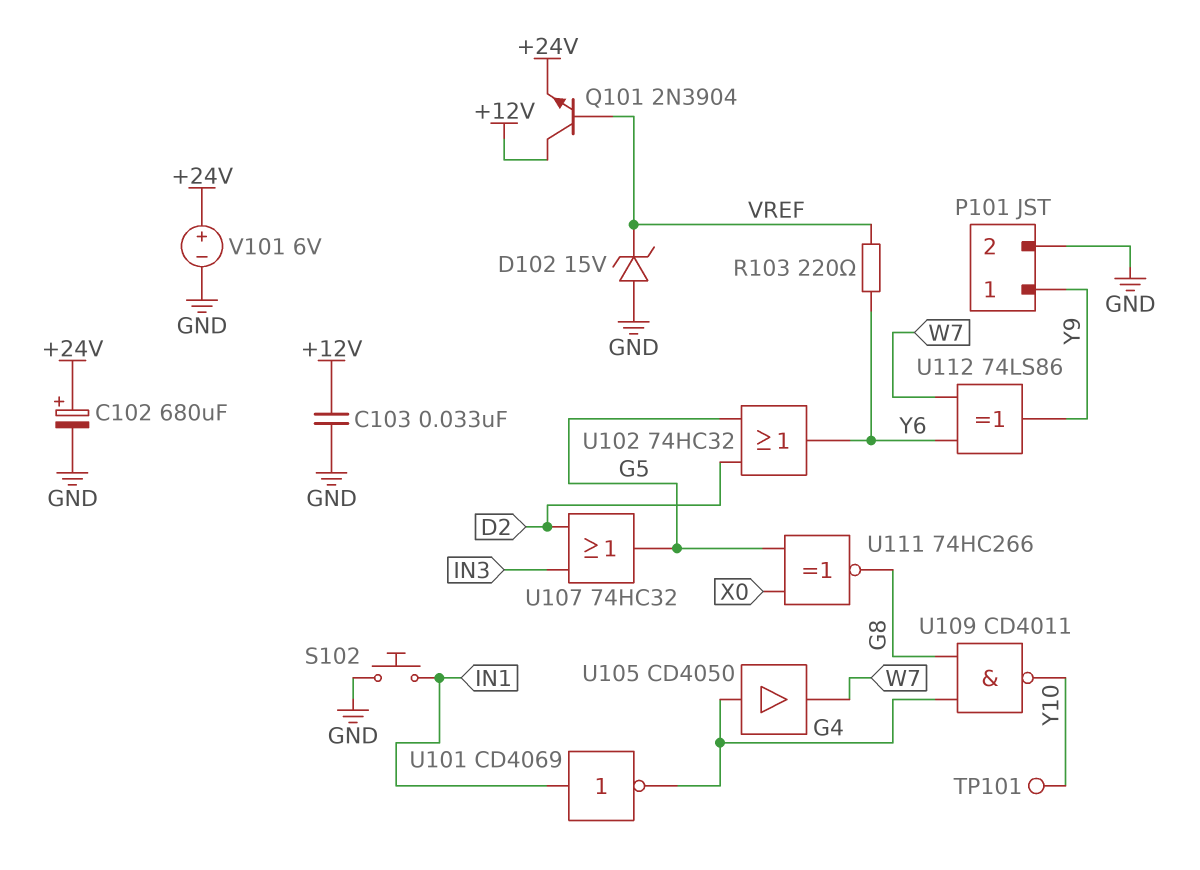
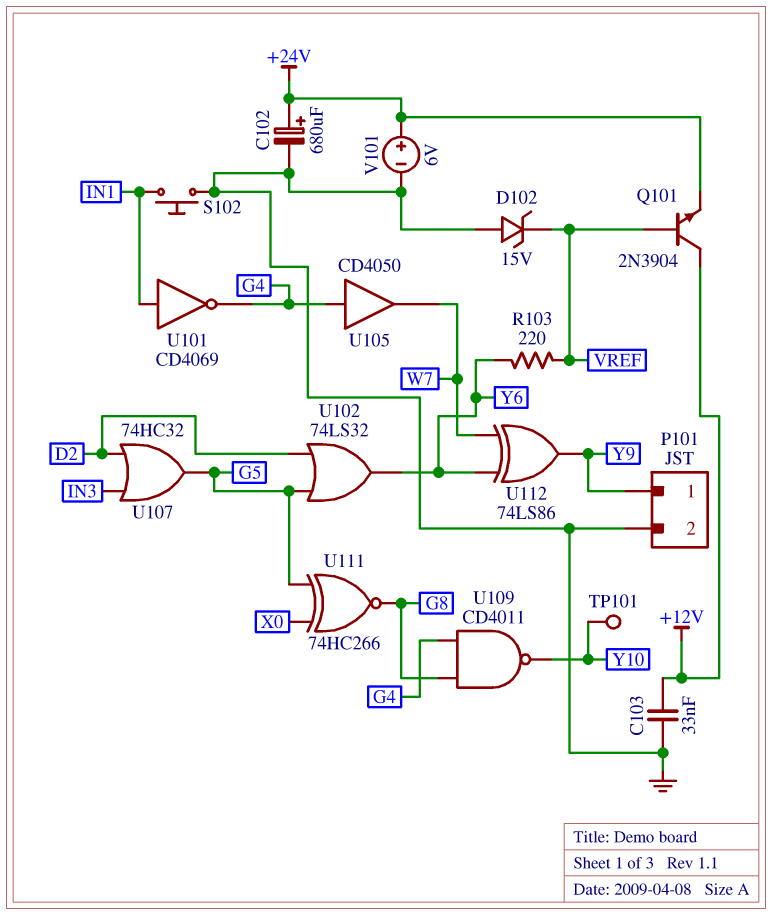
U102: OR 74HC32 (in D2, in G5, out Y6) -> OR 74LS32 (in D2, in G5, out Y6)

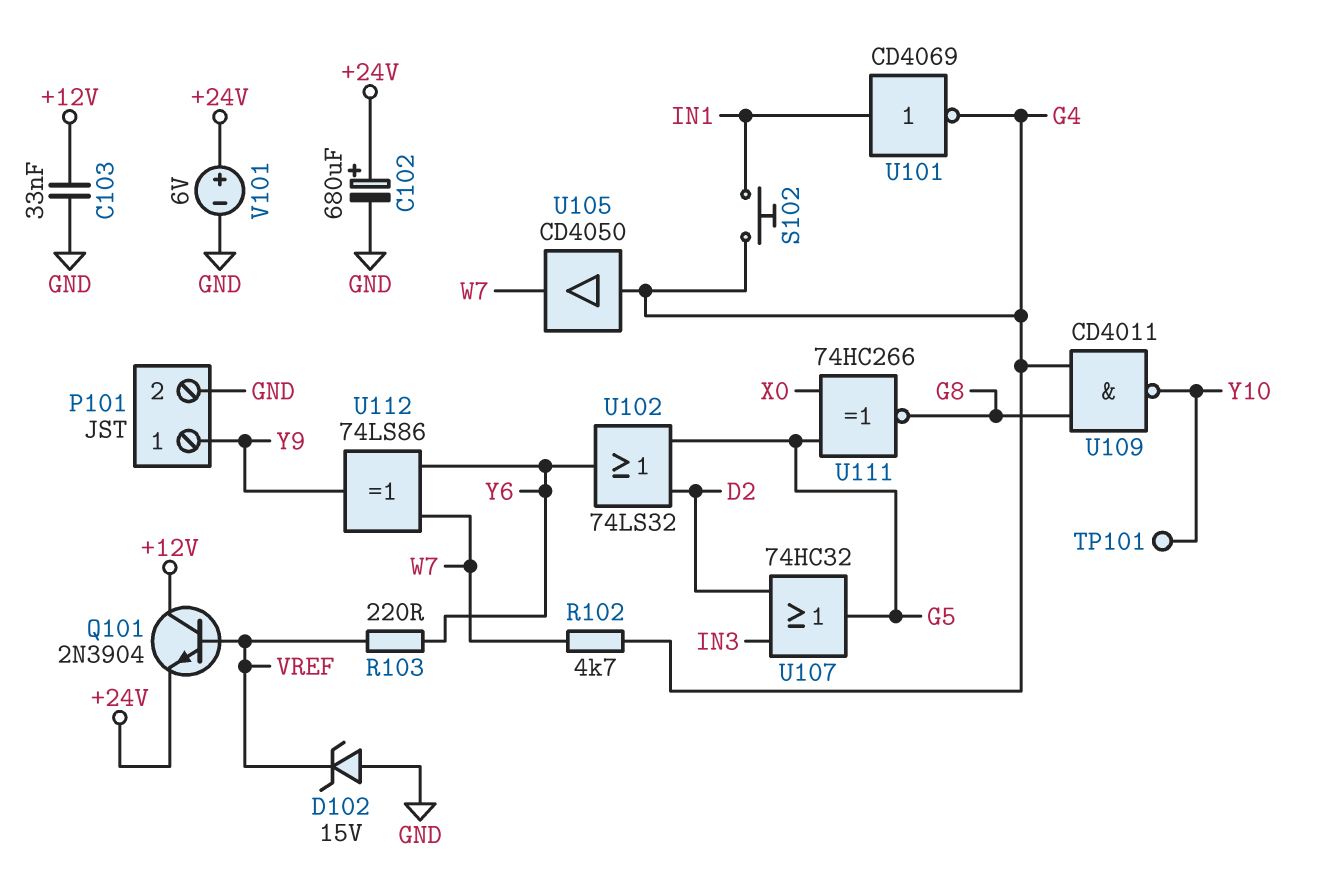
R102: none -> 4.7k (G4, W7)
S102: button (GND, IN1) -> button (G4, IN1)

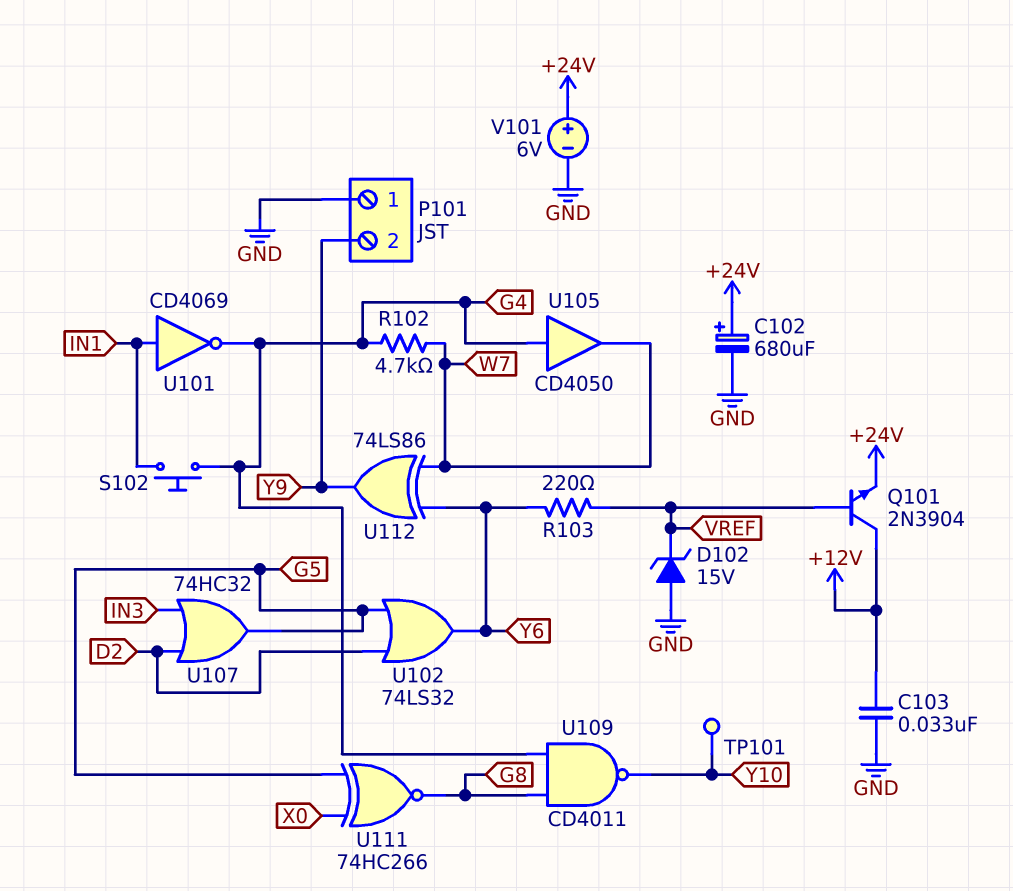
P101 pin 1: Y9 -> GND
P101 pin 2: GND -> Y9

